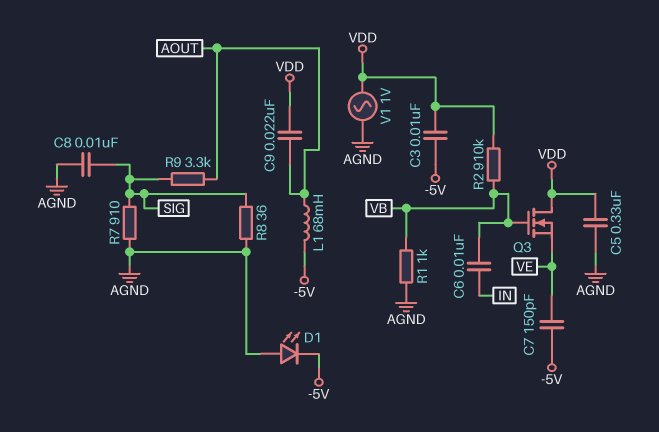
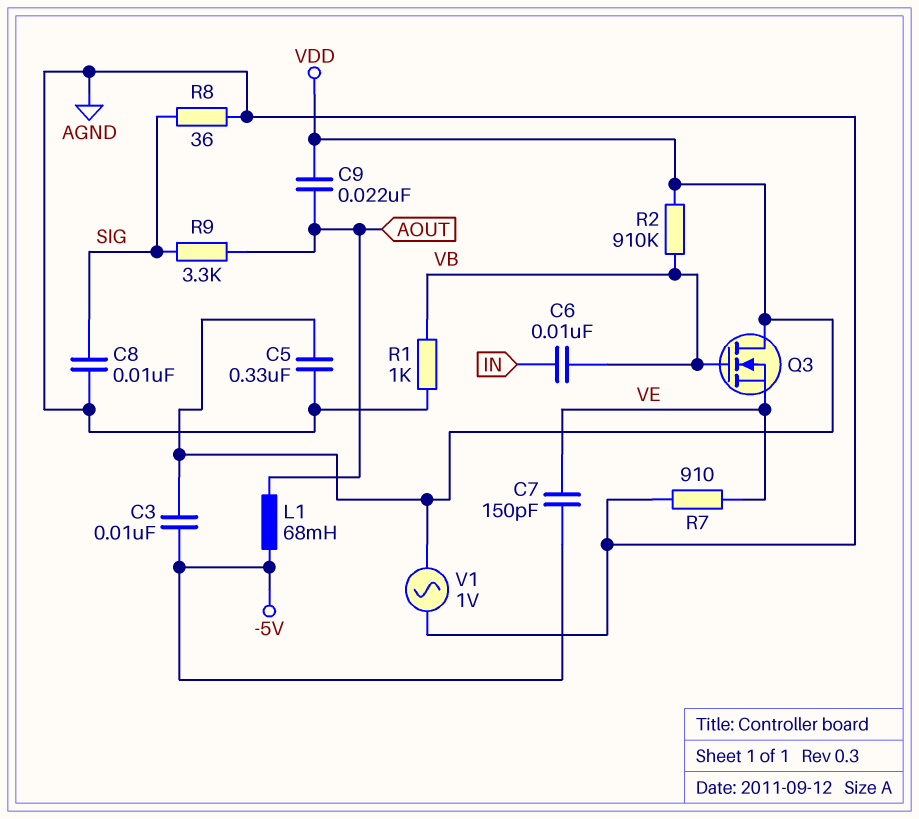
D1: LED (A AGND, K -5V) -> none
R7: 910 (AGND, SIG) -> 910 (AGND, VE)

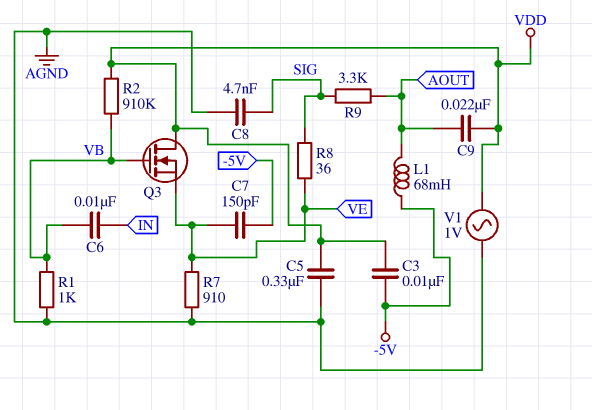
C8: 10nF (AGND, SIG) -> 4.7nF (AGND, SIG)
R8: 36 (AGND, SIG) -> 36 (SIG, VE)

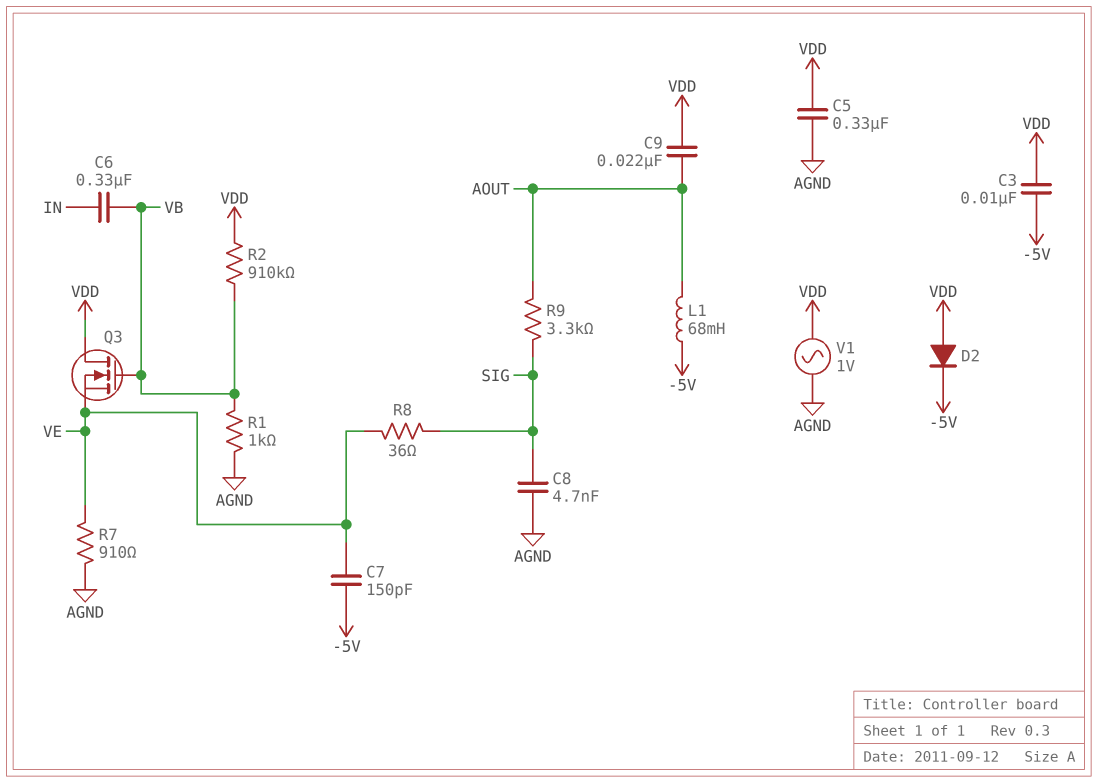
C6: 10nF (IN, VB) -> 330nF (IN, VB)
D2: none -> diode (A VDD, K -5V)

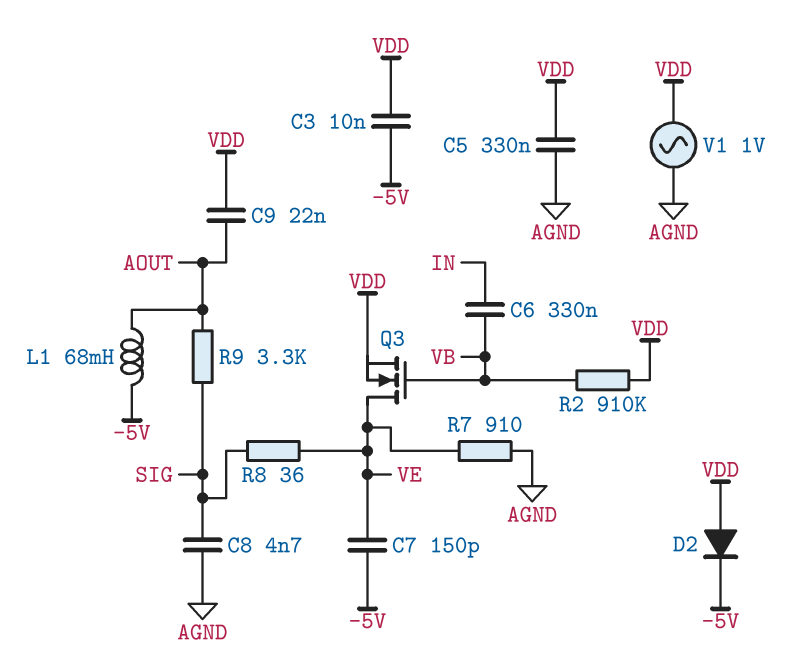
Q3: NMOS (G VB, D VDD, S VE) -> NMOS (G VB, D VE, S VDD)
R1: 1k (AGND, VB) -> none

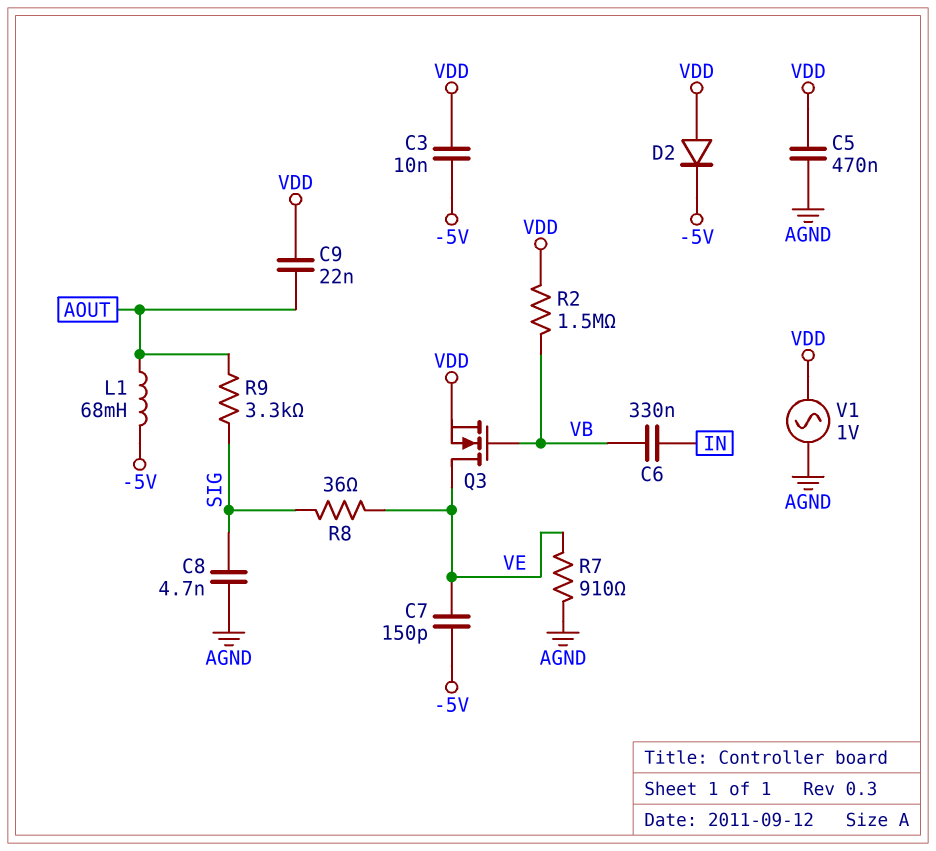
C5: 330nF (AGND, VDD) -> 470nF (AGND, VDD)
R2: 910k (VB, VDD) -> 1.5M (VB, VDD)

